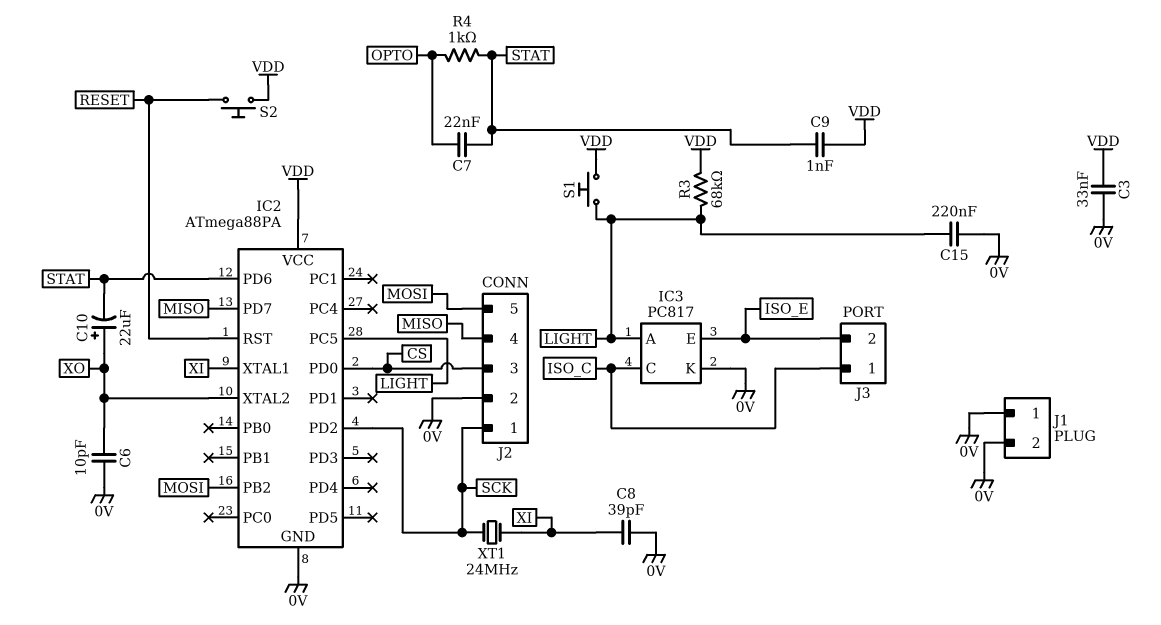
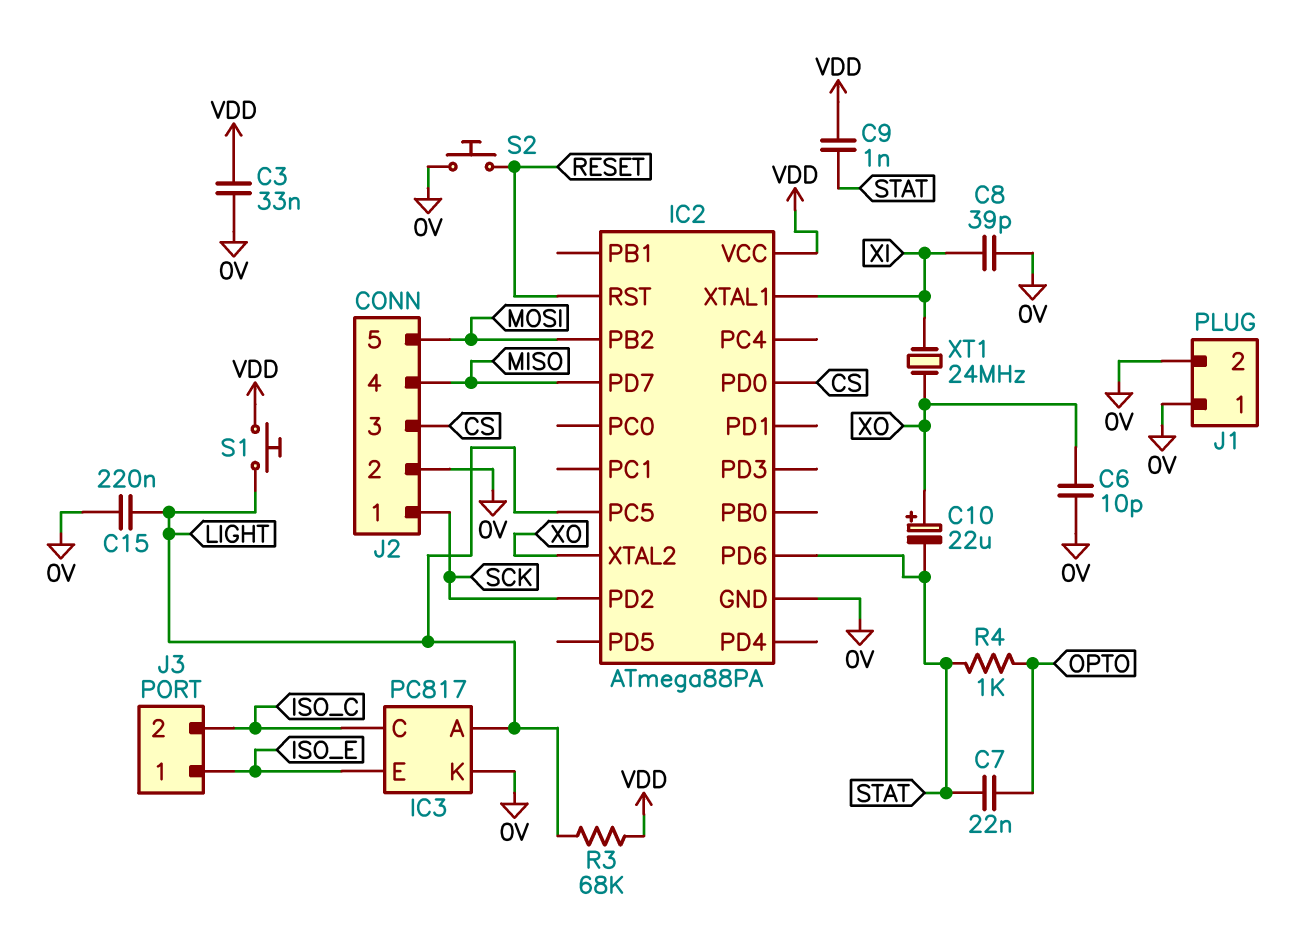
J3 pin 1: ISO_C -> ISO_E
J3 pin 2: ISO_E -> ISO_C
S2: button (RESET, VDD) -> button (0V, RESET)
XT1: 24MHz (SCK, XI) -> 24MHz (XI, XO)

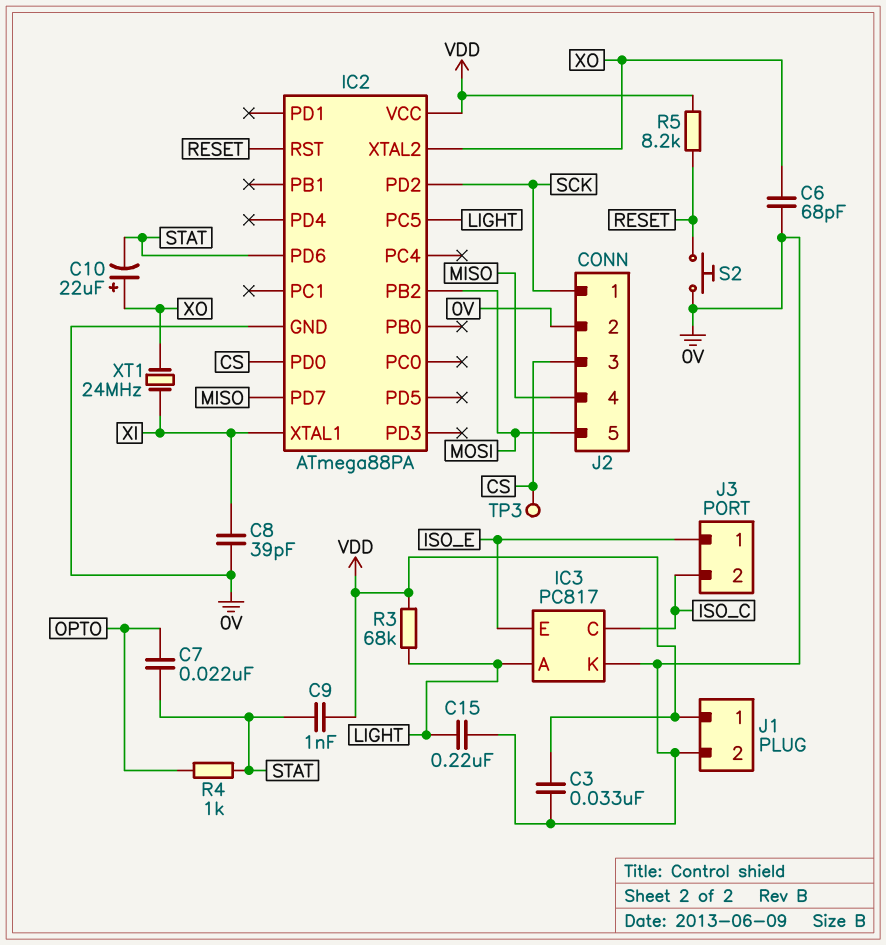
C6: 10pF (0V, XO) -> 68pF (0V, XO)
J1 pin 1: 0V -> VDD
R5: none -> 8.2k (RESET, VDD)
S1: button (LIGHT, VDD) -> none
TP3: none -> test point (CS)

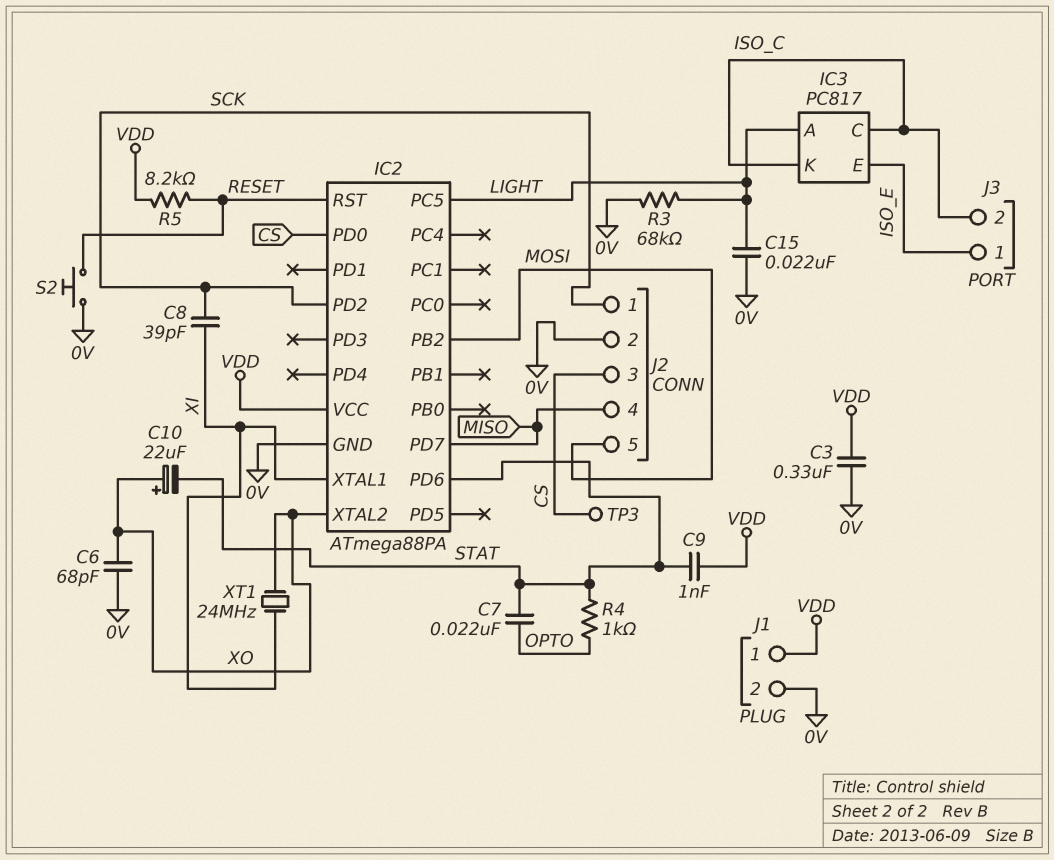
C3: 33nF (0V, VDD) -> 330nF (0V, VDD)
C8: 39pF (0V, XI) -> 39pF (SCK, XI)
C15: 220nF (0V, LIGHT) -> 22nF (0V, LIGHT)
IC3 pin K: 0V -> ISO_C
R3: 68k (LIGHT, VDD) -> 68k (0V, LIGHT)

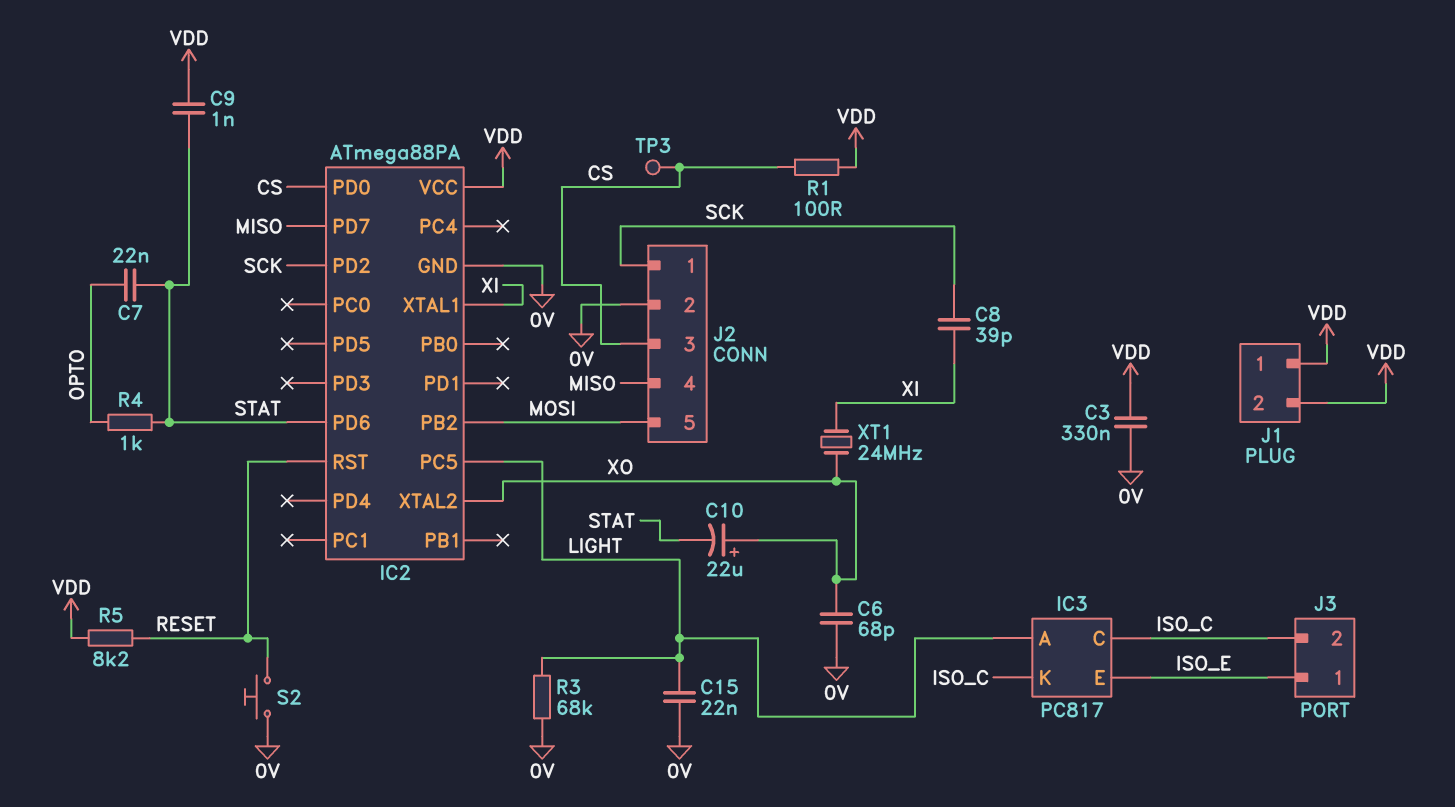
J1 pin 2: 0V -> VDD
R1: none -> 100 (CS, VDD)

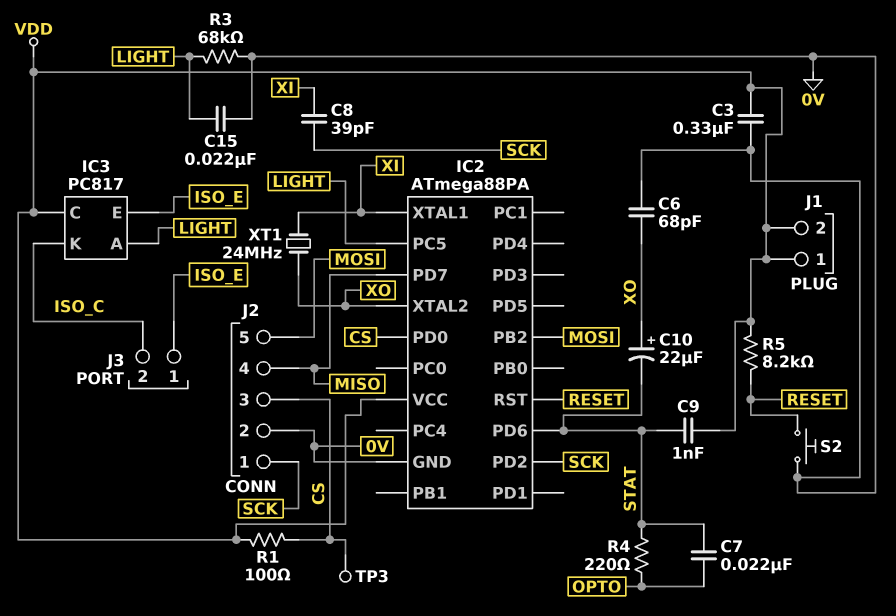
IC3 pin C: ISO_C -> VDD
R4: 1k (OPTO, STAT) -> 220 (OPTO, STAT)

